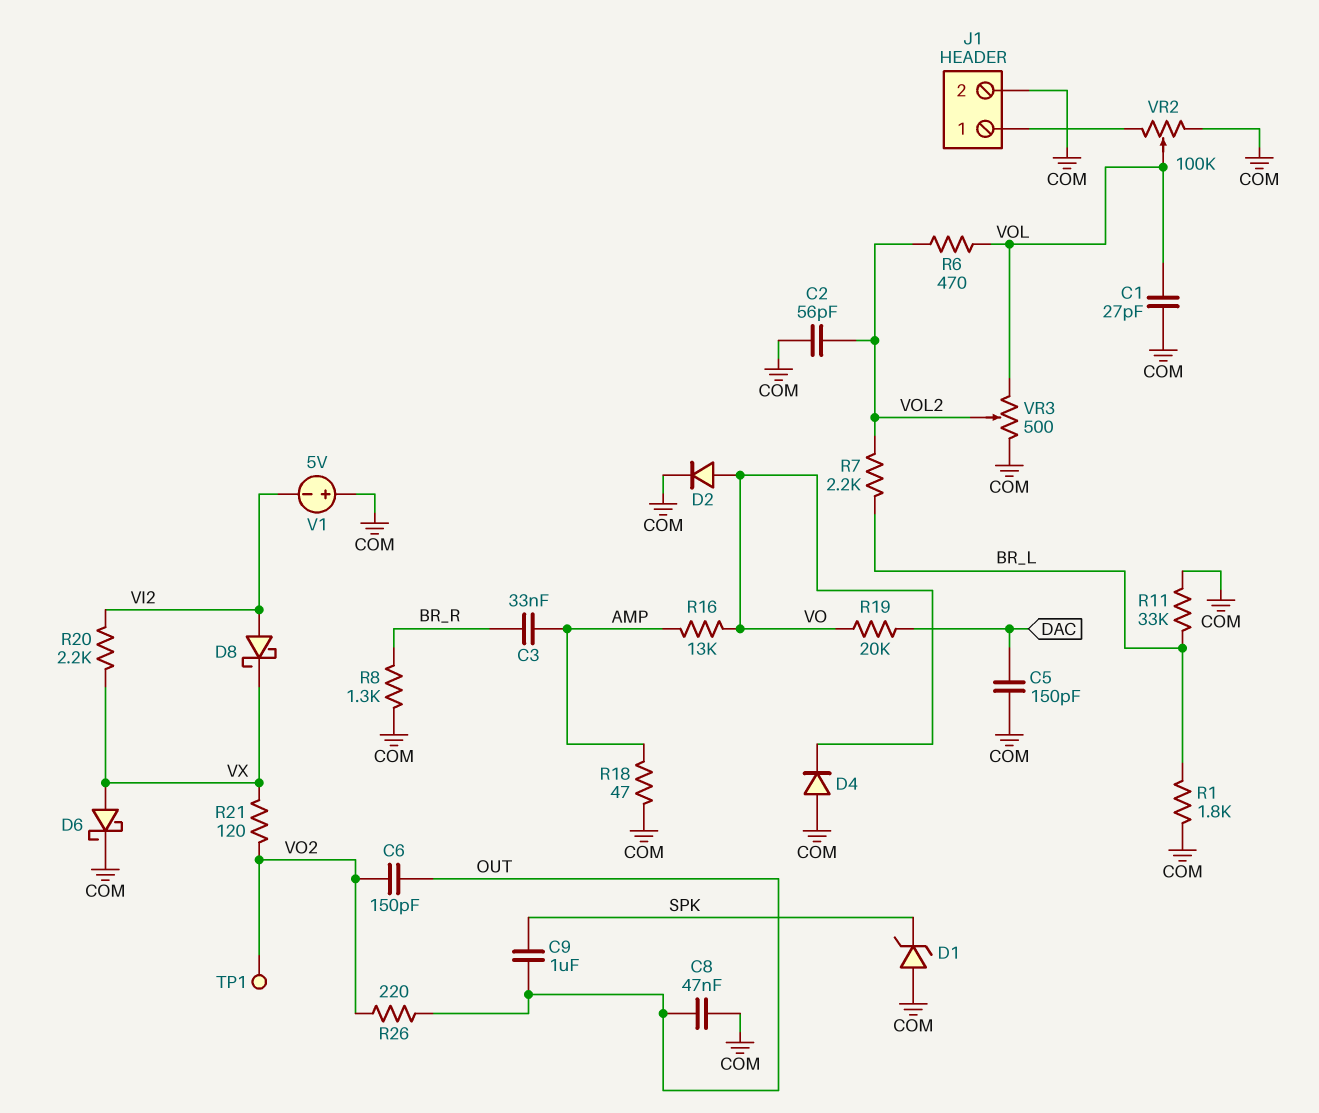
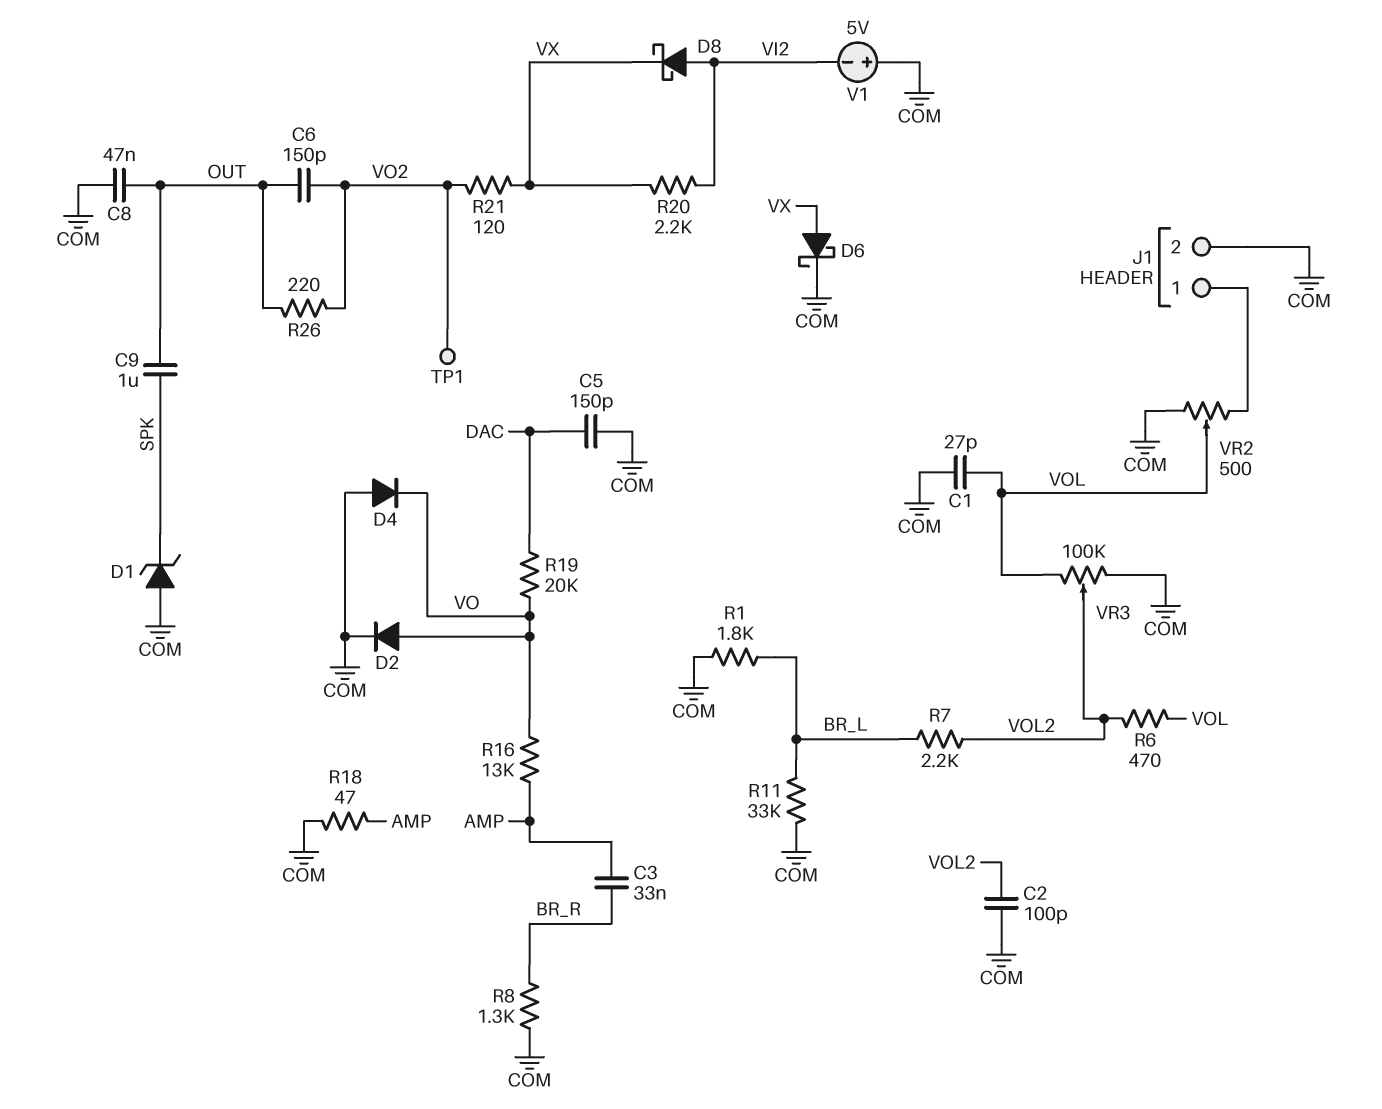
C2: 56pF (COM, VOL2) -> 100pF (COM, VOL2)
VR2: 100k (COM, J1/1, wiper VOL) -> 500 (COM, J1/1, wiper VOL)
VR3: 500 (COM, VOL, wiper VOL2) -> 100k (COM, VOL, wiper VOL2)

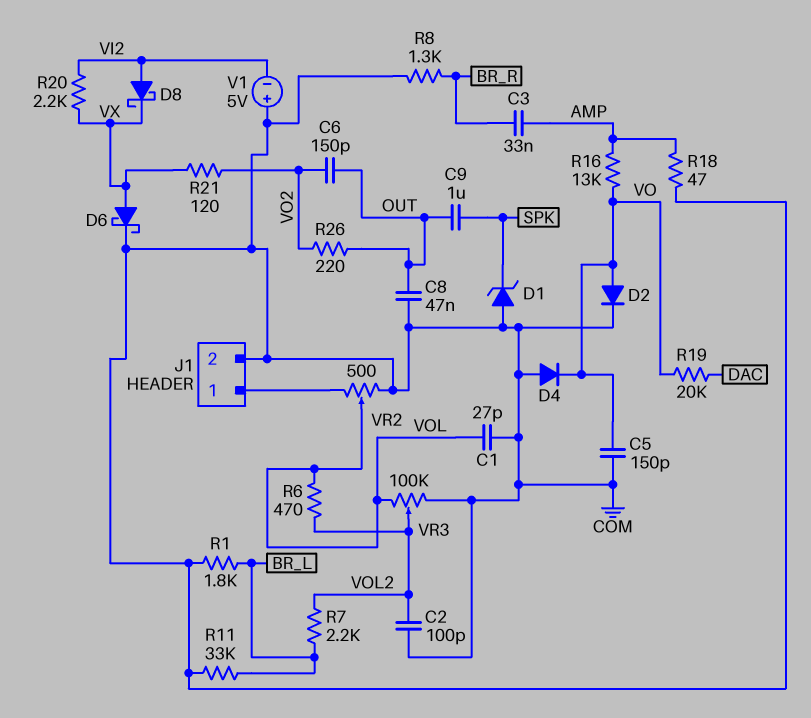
C5: 150pF (COM, DAC) -> 150pF (COM, VO)
TP1: test point (VO2) -> none

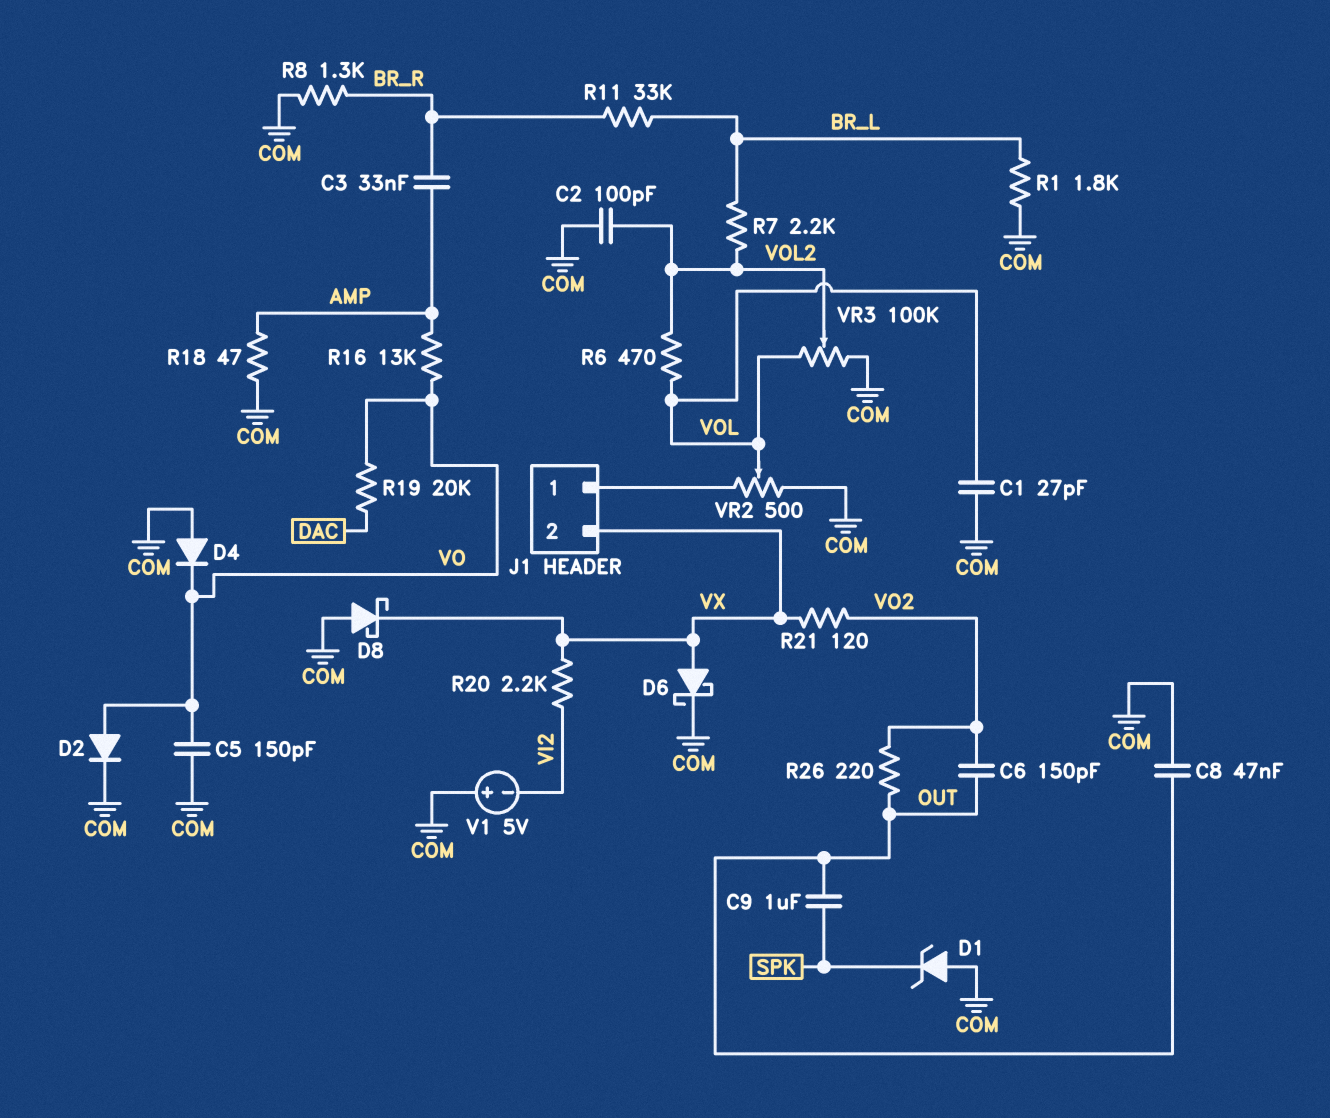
D8: schottky (A VI2, K VX) -> schottky (A COM, K VX)
J1 pin 2: COM -> VX
R11: 33k (BR_L, COM) -> 33k (BR_L, BR_R)

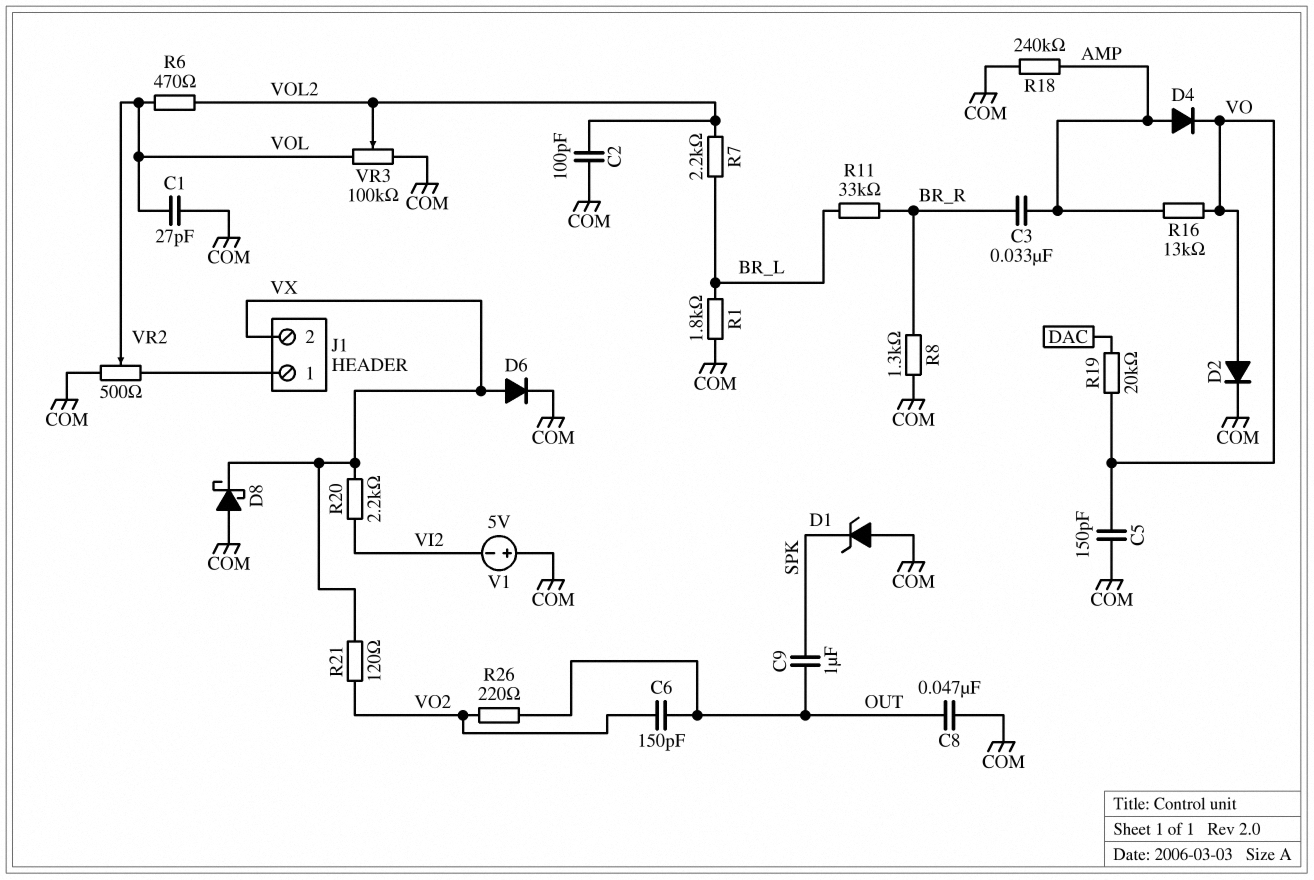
D4: diode (A COM, K VO) -> diode (A AMP, K VO)
D6: schottky (A VX, K COM) -> diode (A VX, K COM)
R18: 47 (AMP, COM) -> 240k (AMP, COM)

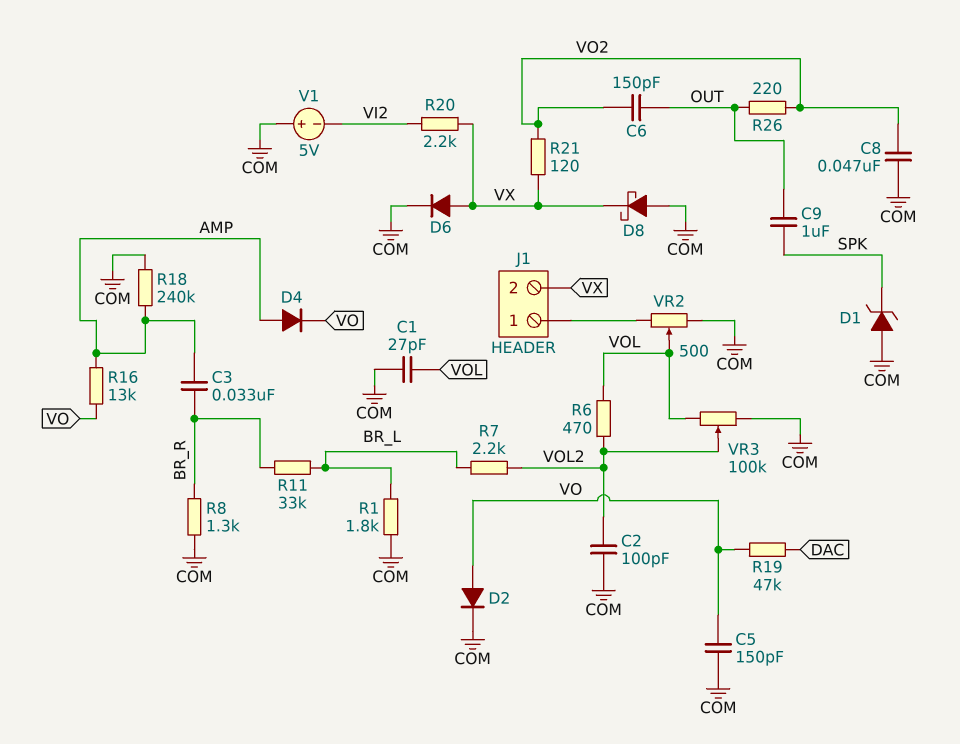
C8: 47nF (COM, OUT) -> 47nF (COM, VO2)
R19: 20k (DAC, VO) -> 47k (DAC, VO)

